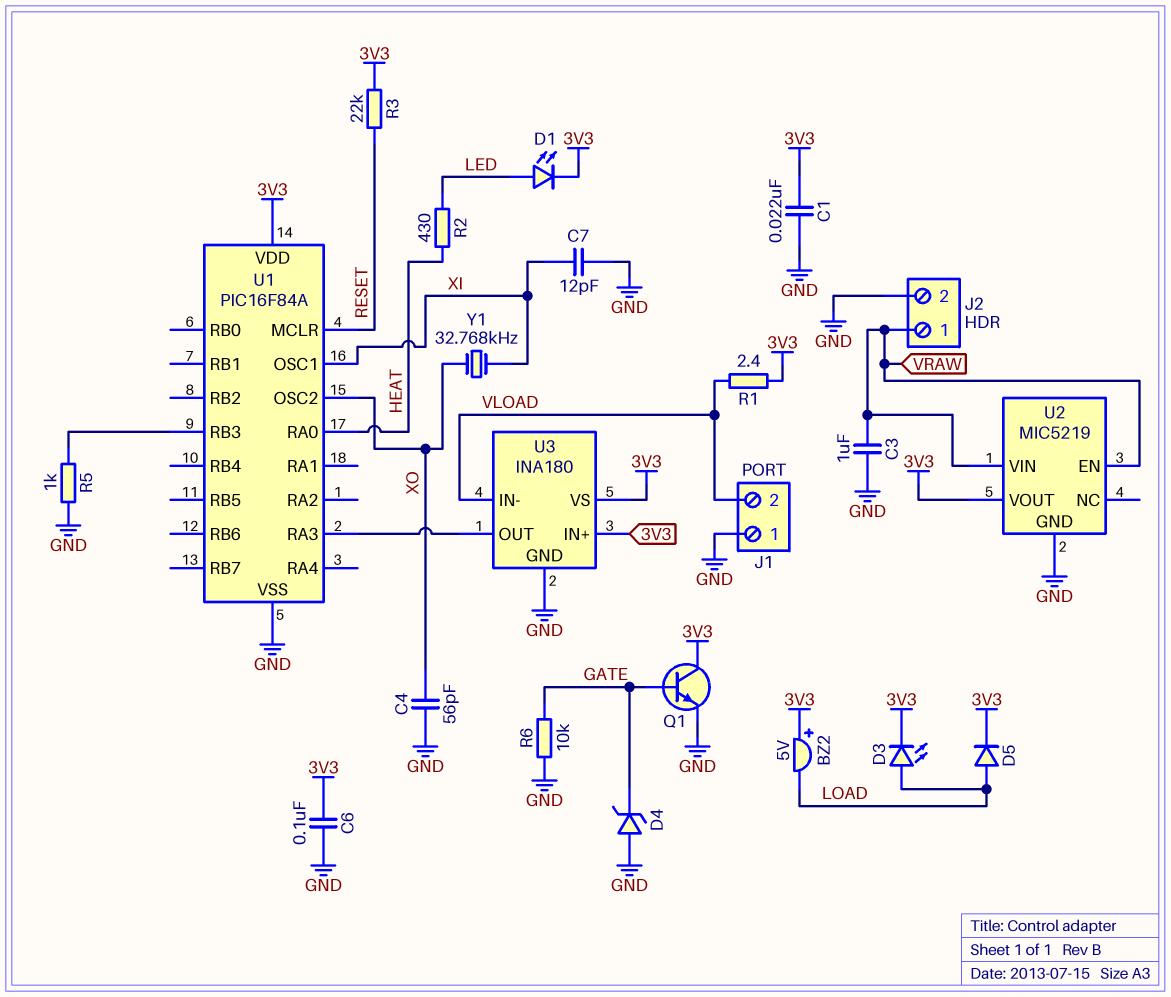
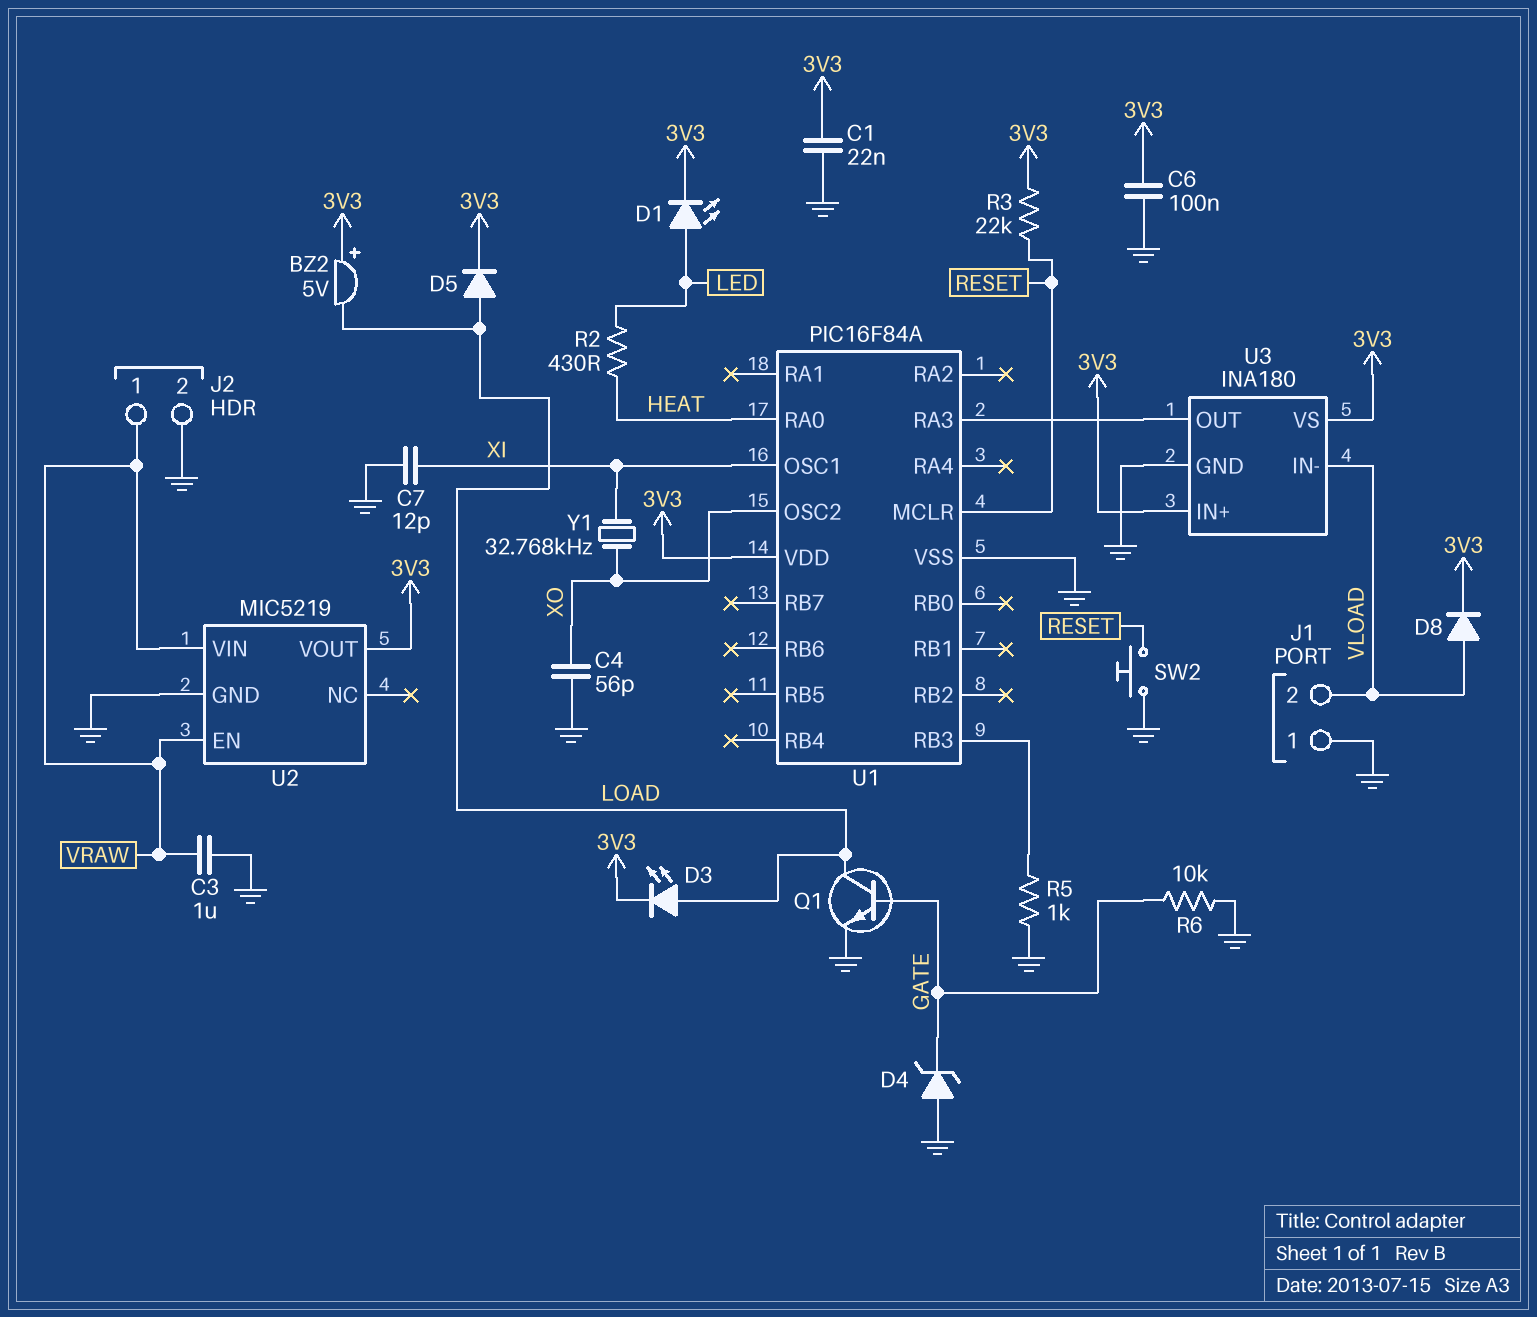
D8: none -> diode (A VLOAD, K 3V3)
Q1: NPN (B GATE, C 3V3, E GND) -> NPN (B GATE, C LOAD, E GND)
R1: 2.4 (3V3, VLOAD) -> none
SW2: none -> button (GND, RESET)

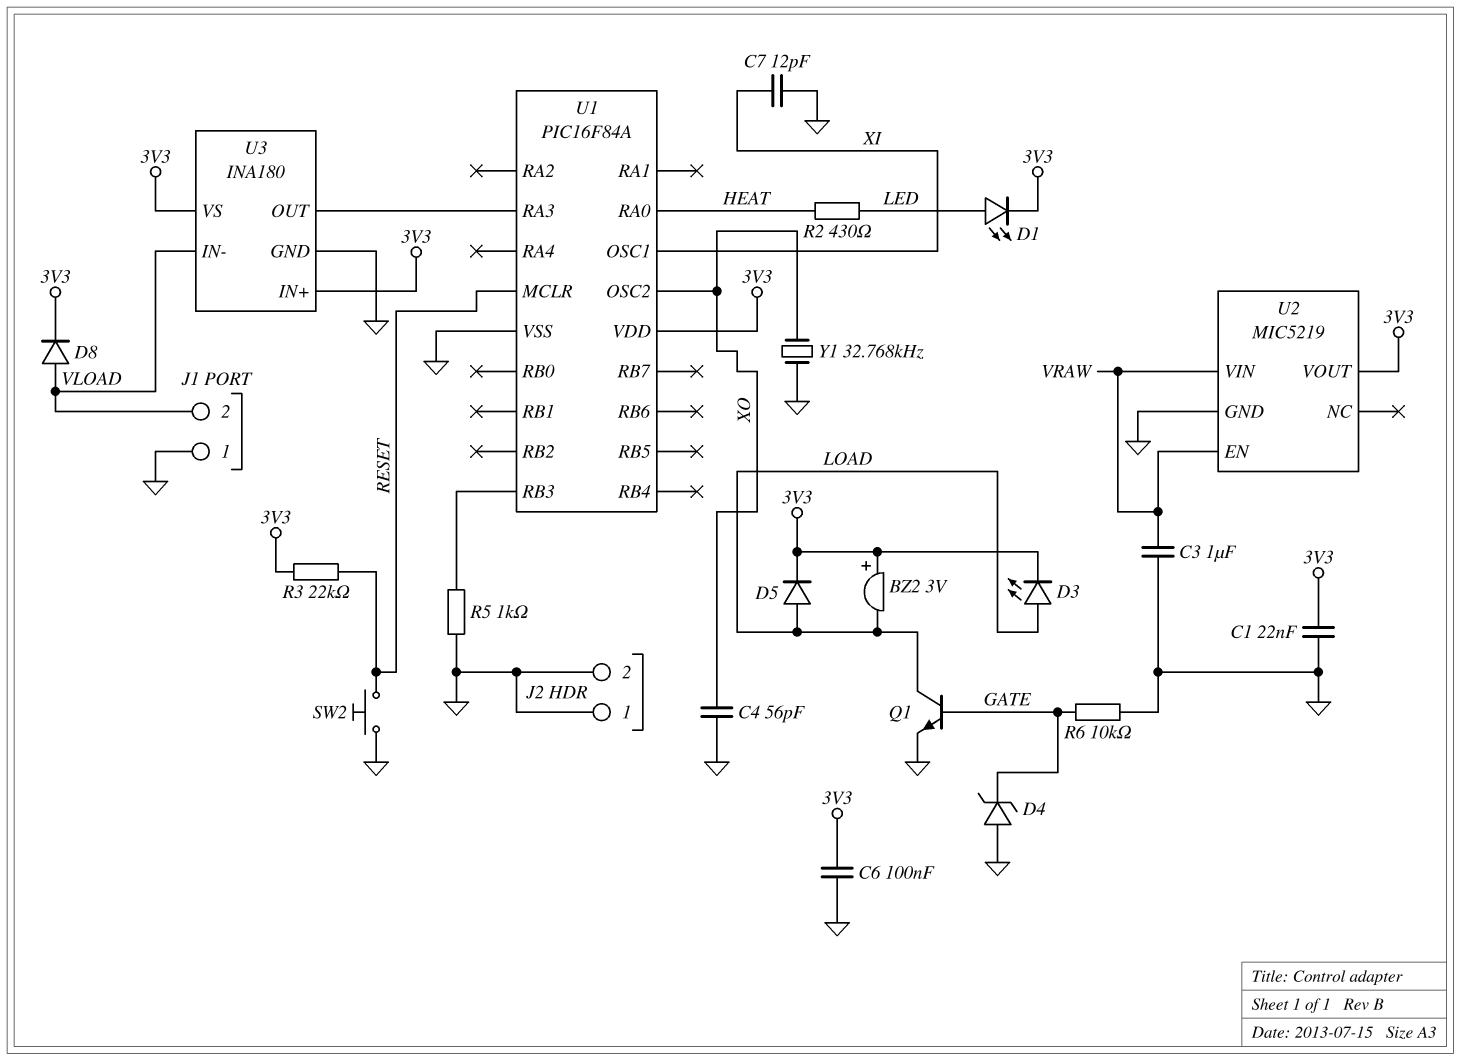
BZ2: buzzer 5V (plus 3V3, minus LOAD) -> buzzer 3V (plus 3V3, minus LOAD)
J2 pin 1: VRAW -> GND
Y1: 32.768kHz (XI, XO) -> 32.768kHz (GND, XO)

